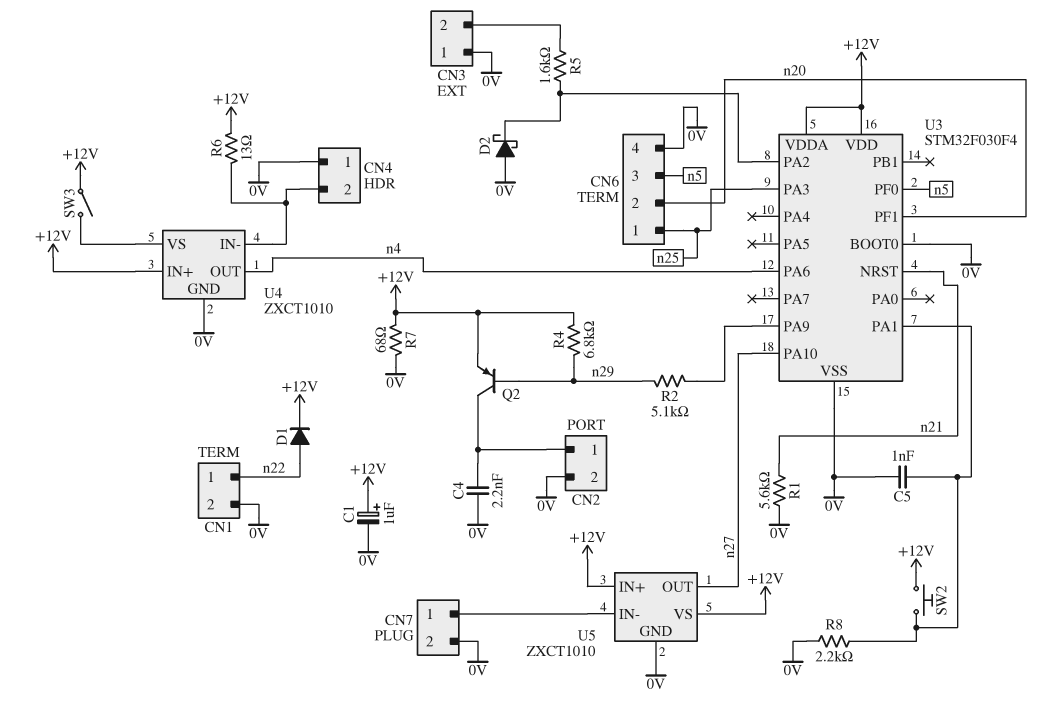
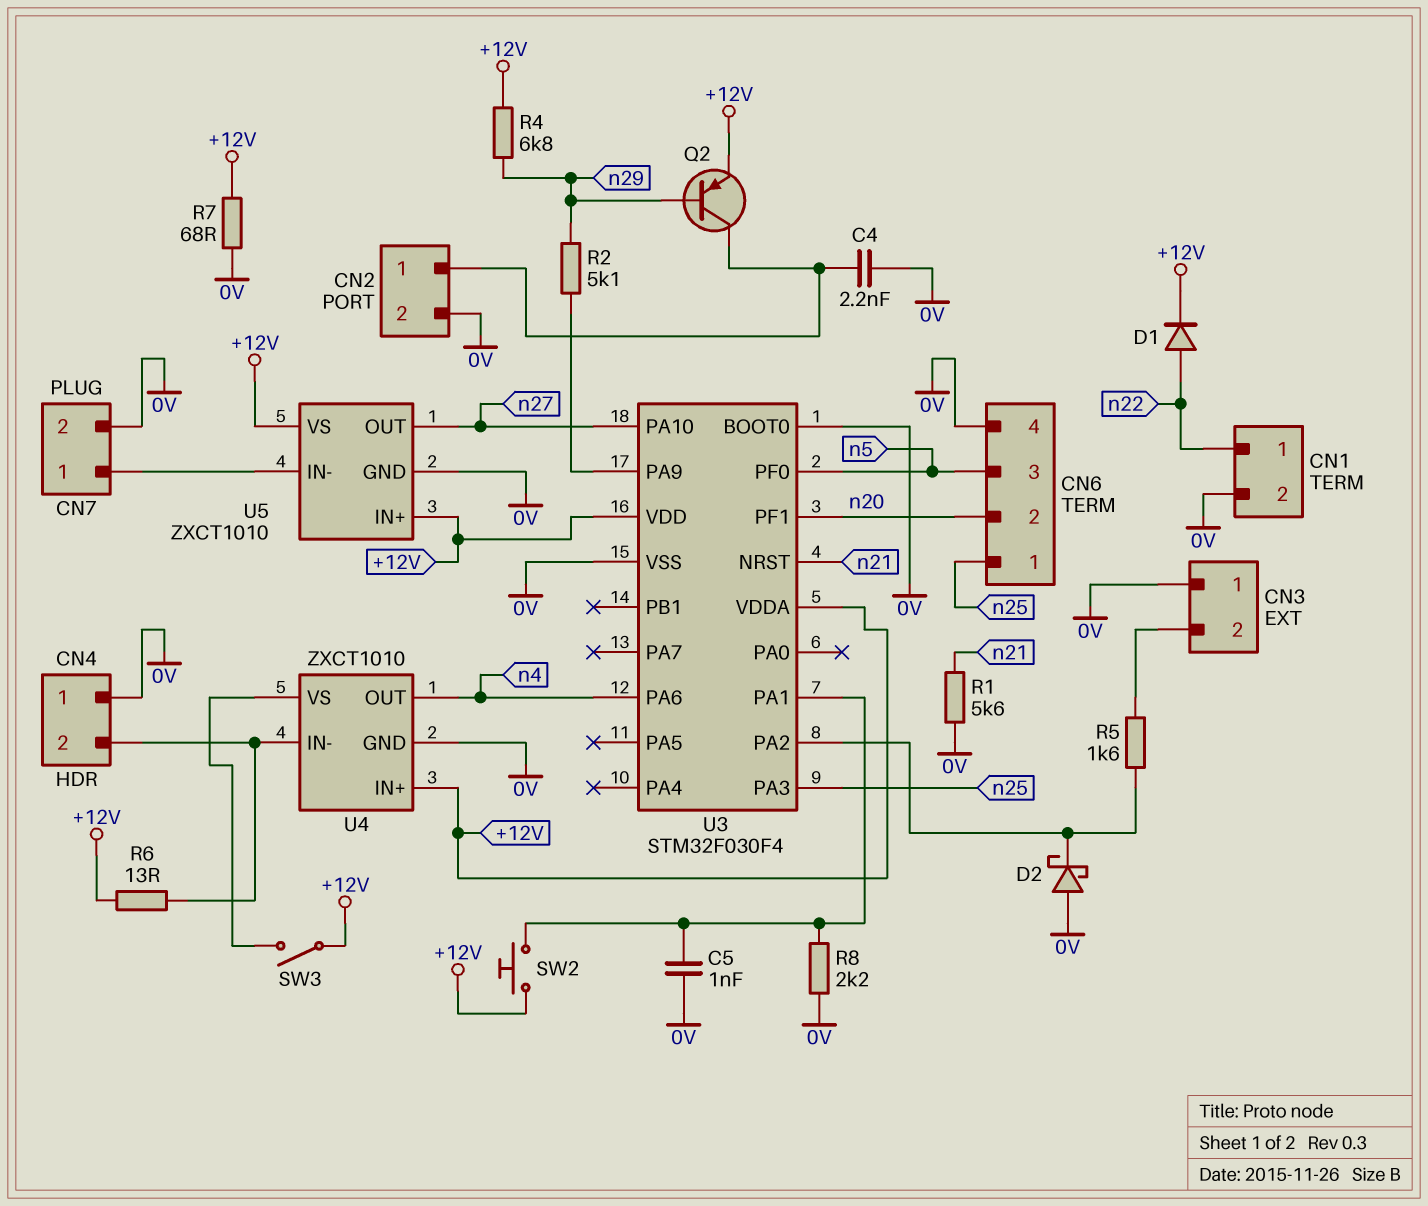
C1: 1uF (plus +12V, minus 0V) -> none

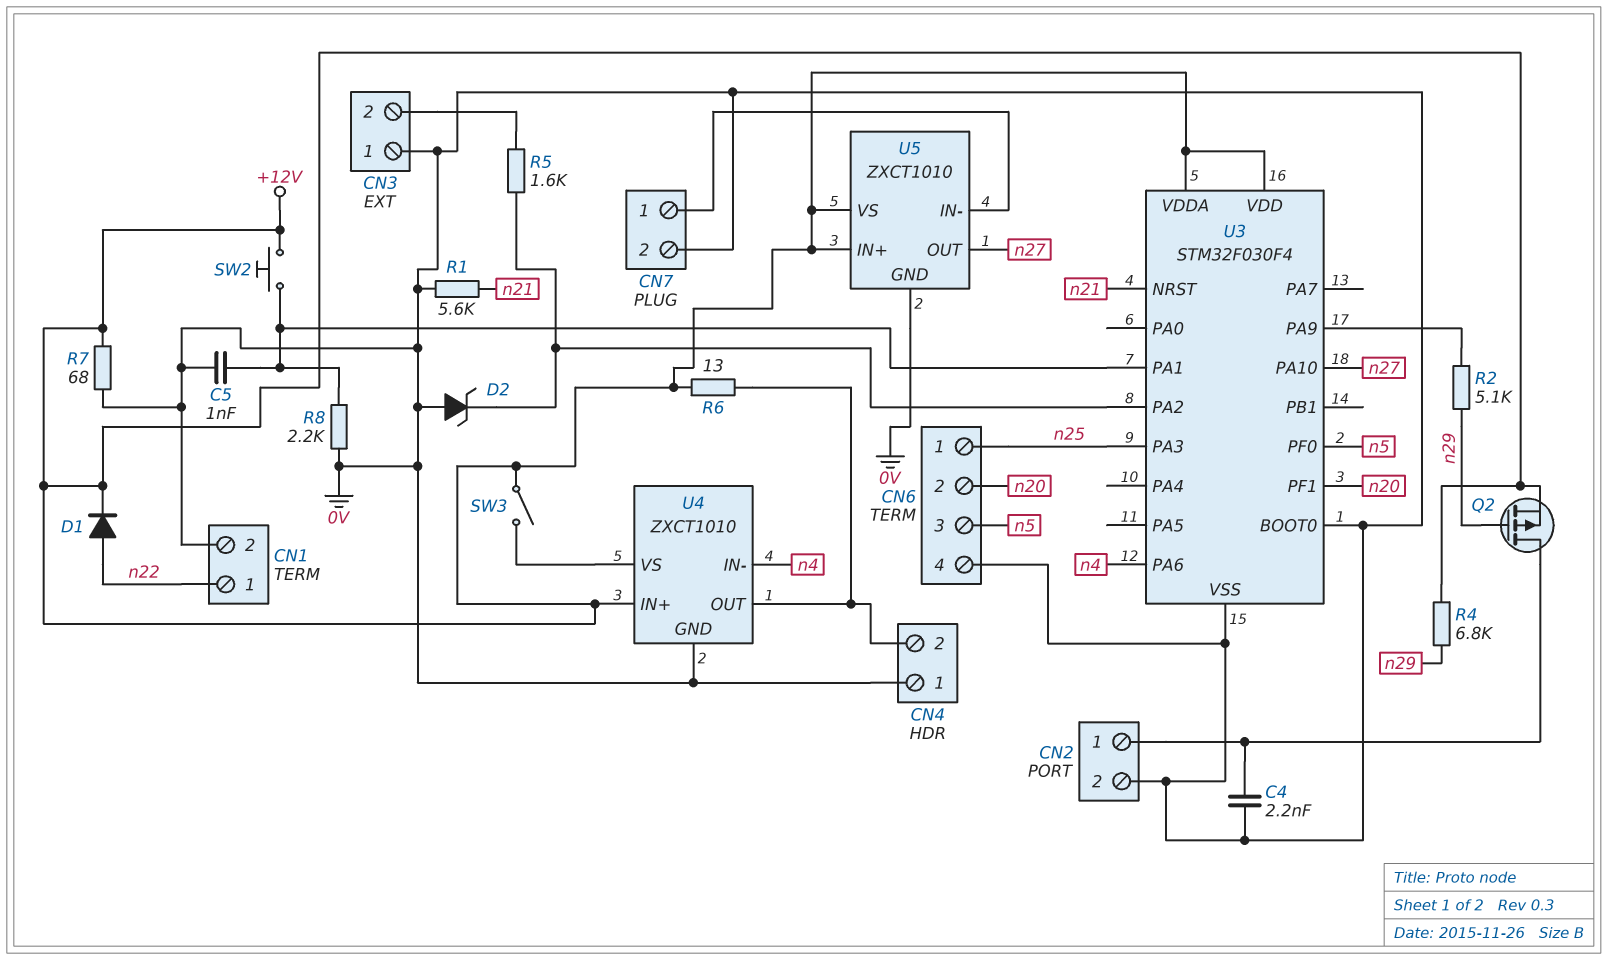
D2: schottky (A 0V, K U3/PA2) -> zener (A 0V, K U3/PA2)
Q2: PNP (B n29, C CN2/1, E +12V) -> PMOS (G n29, D CN2/1, S +12V)
U4 pin IN-: CN4/2 -> n4
U4 pin OUT: n4 -> CN4/2

